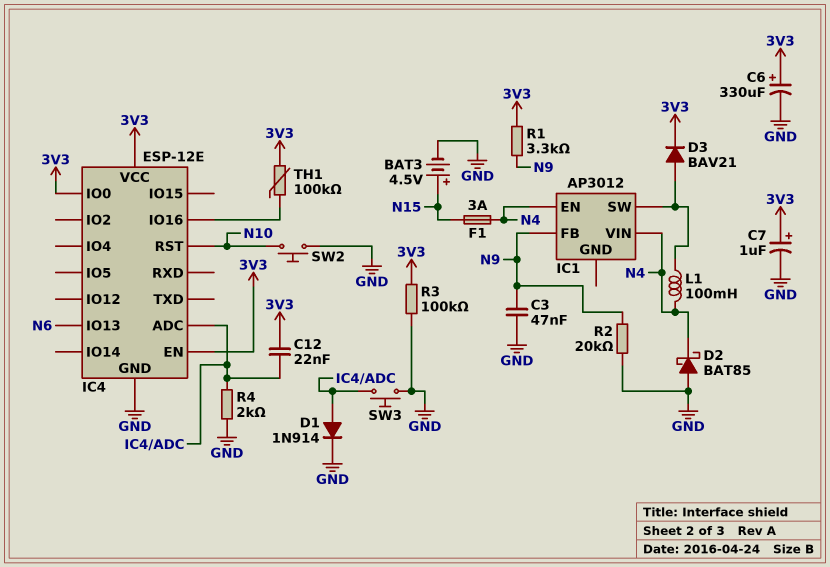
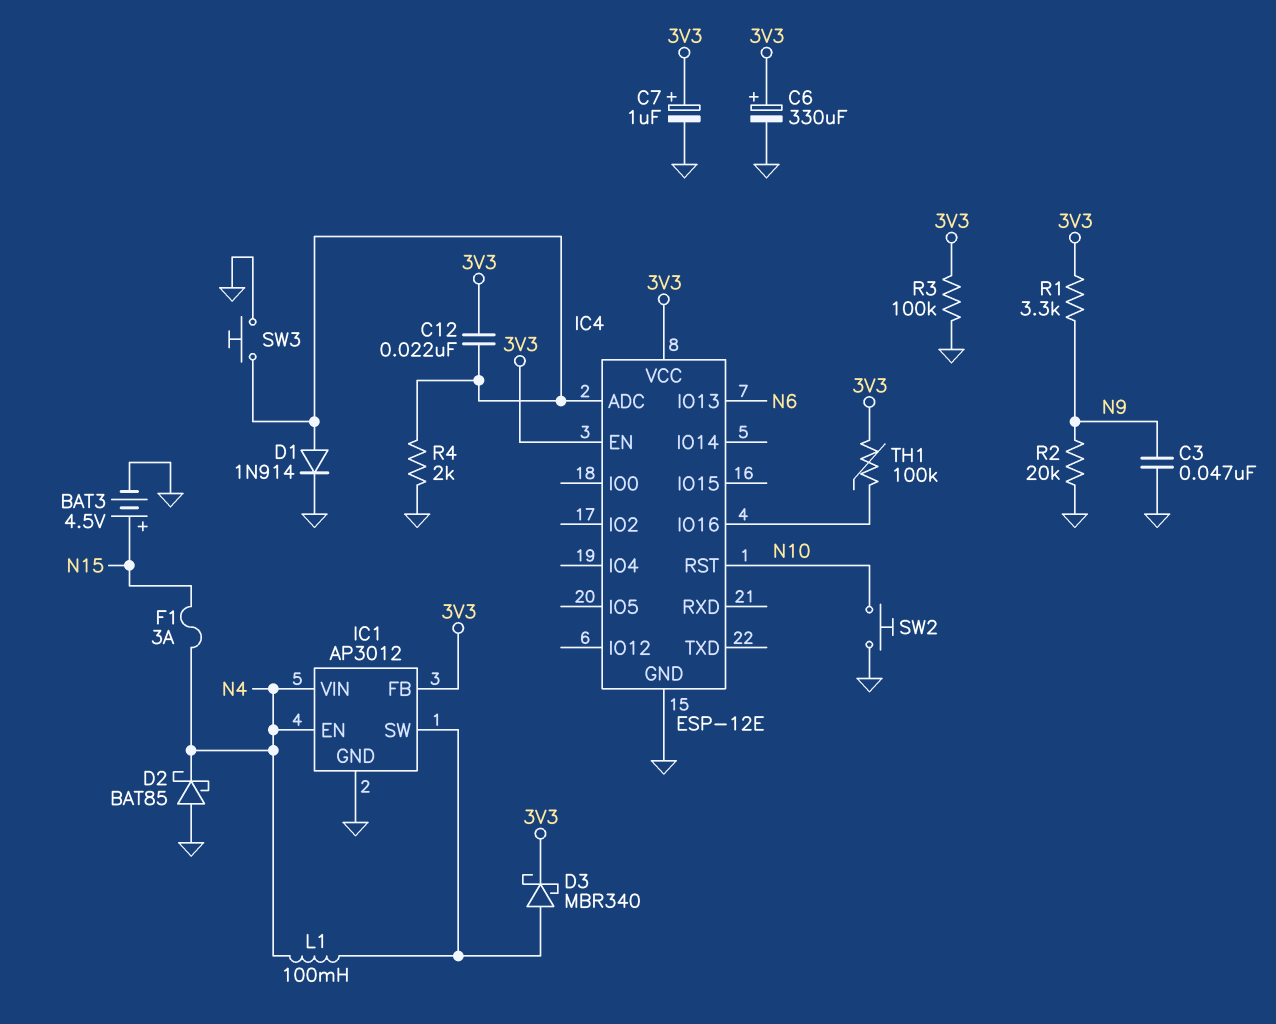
D3: diode BAV21 (A IC1/SW, K 3V3) -> schottky MBR340 (A IC1/SW, K 3V3)
IC1 pin FB: N9 -> 3V3
IC1 pin GND: none -> GND
IC4 pin IO0: 3V3 -> none

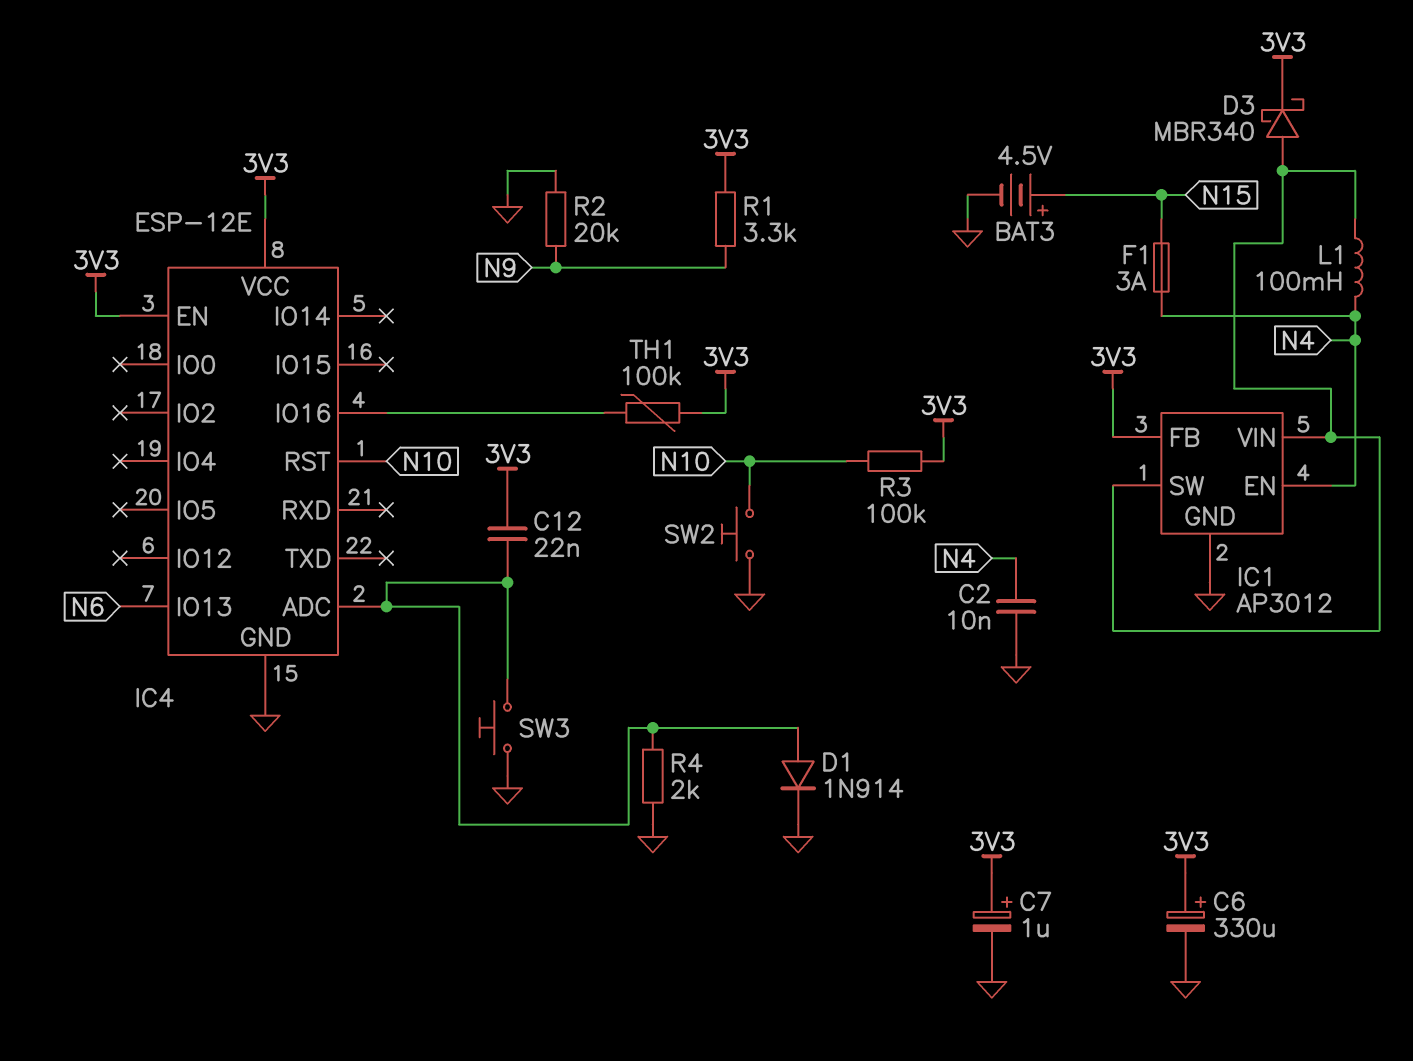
C2: none -> 10nF (GND, N4)
C3: 47nF (GND, N9) -> none
D2: schottky BAT85 (A GND, K N4) -> none
IC1 pin VIN: N4 -> IC1/SW
R3: 100k (3V3, GND) -> 100k (3V3, N10)

